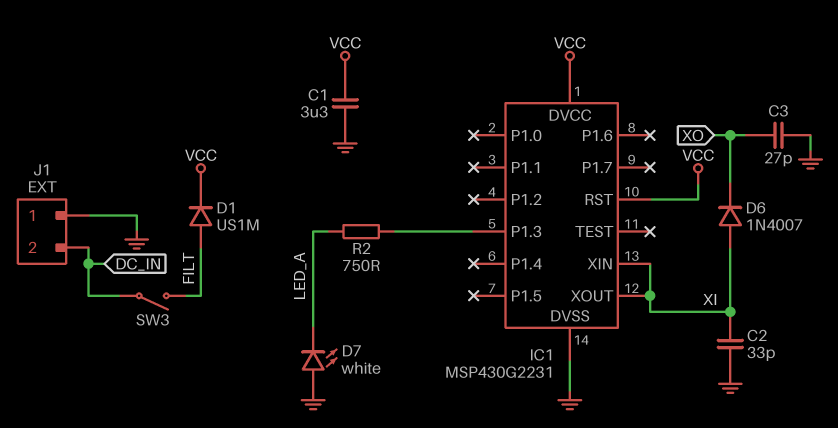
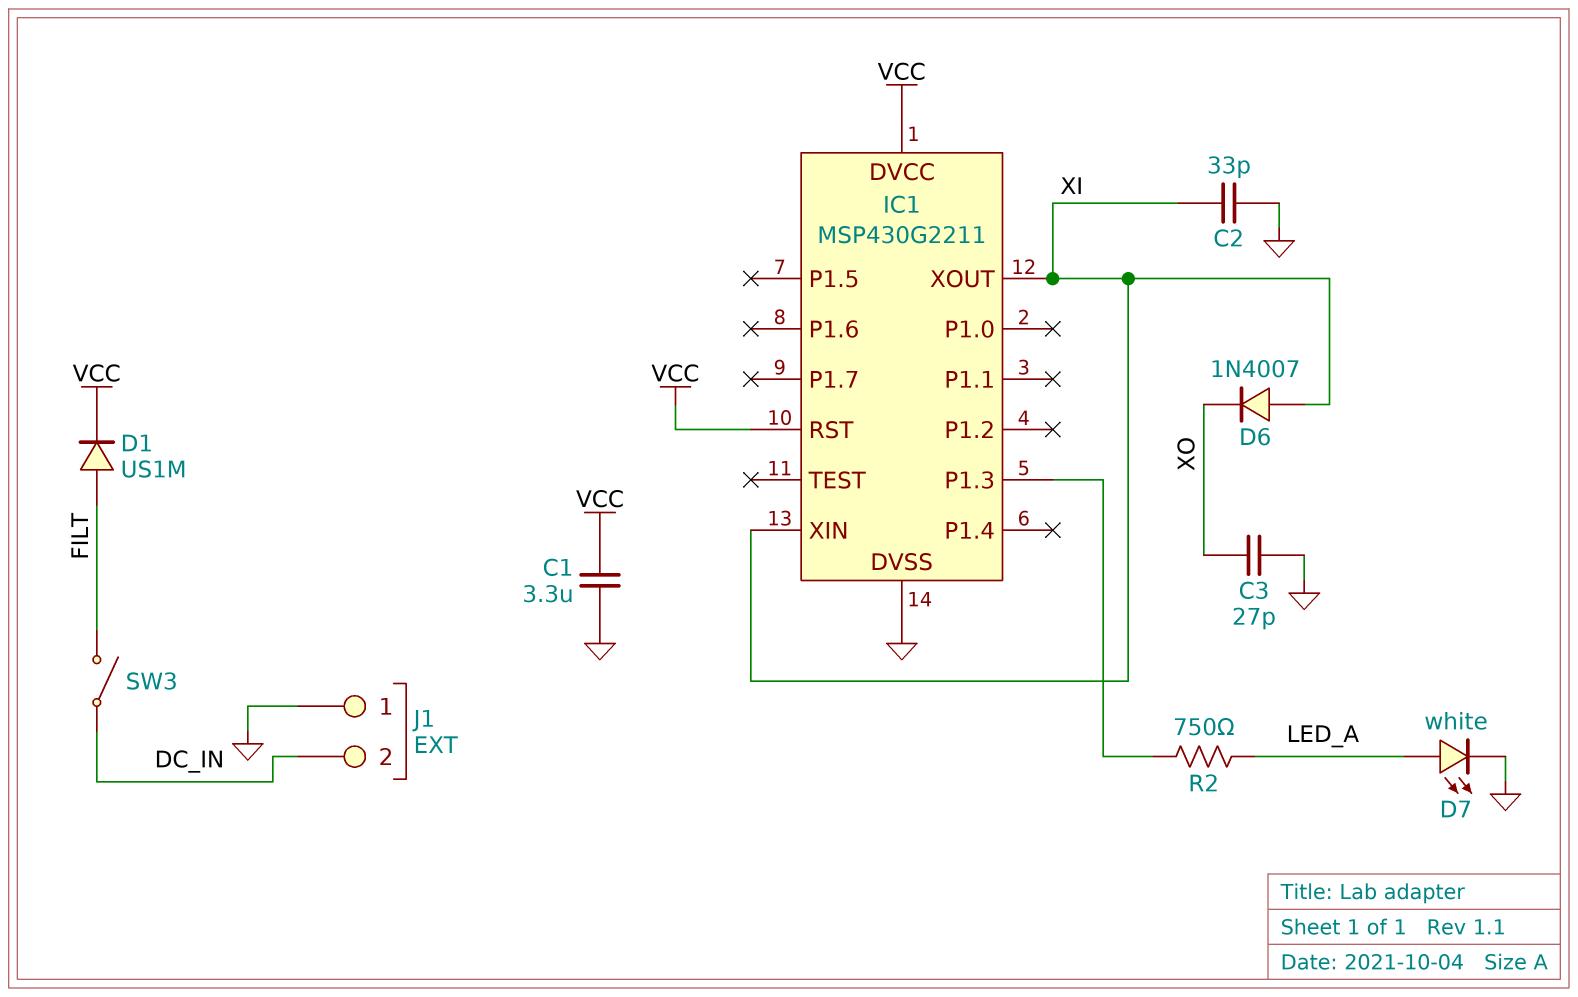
D7: LED white (A GND, K LED_A) -> LED white (A LED_A, K GND)
IC1: MSP430G2231 -> MSP430G2211

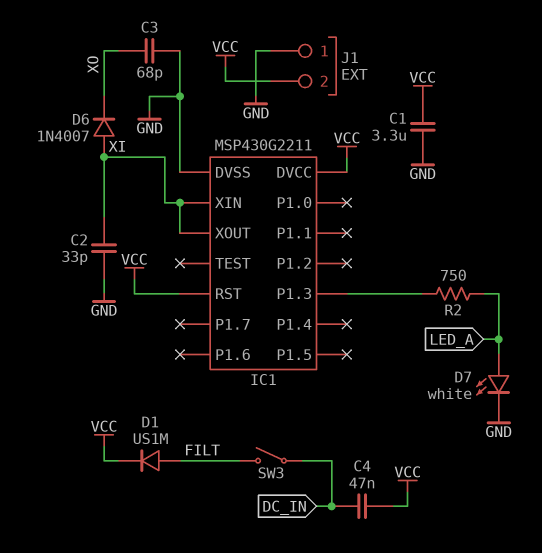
C3: 27pF (GND, XO) -> 68pF (GND, XO)
C4: none -> 47nF (DC_IN, VCC)
J1 pin 2: DC_IN -> VCC

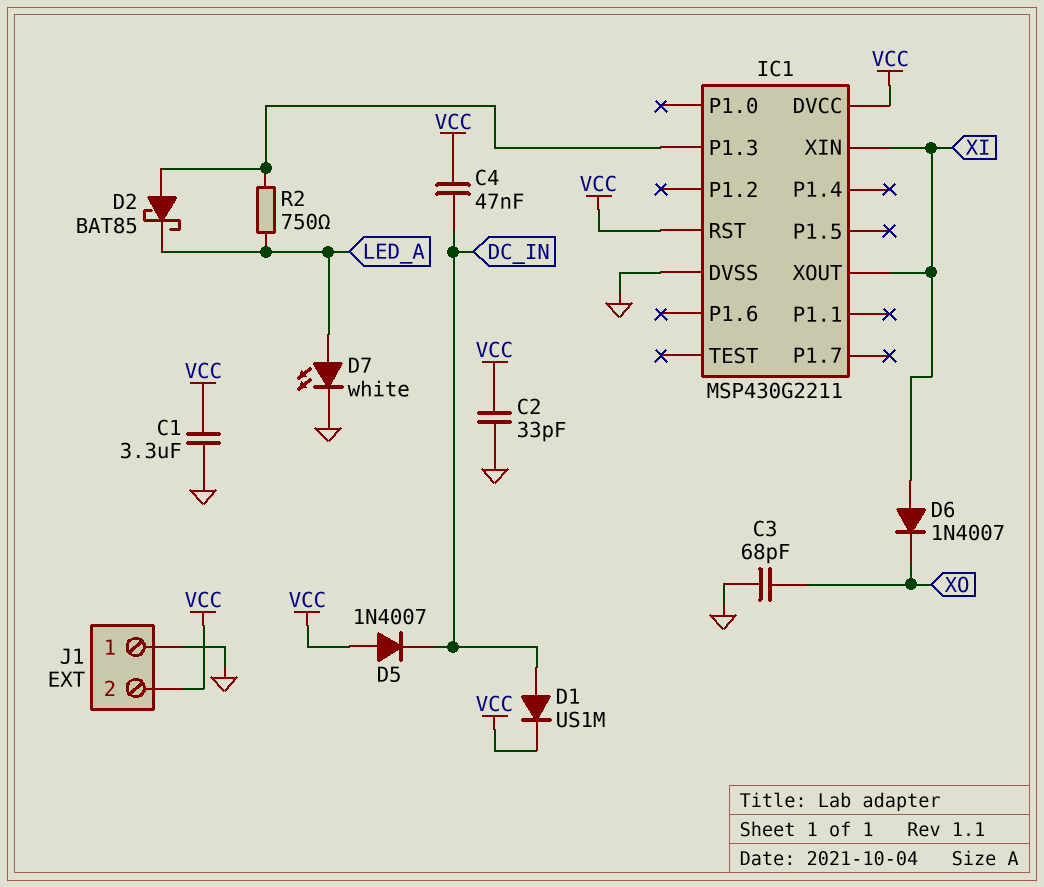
C2: 33pF (GND, XI) -> 33pF (GND, VCC)
D1: diode US1M (A FILT, K VCC) -> diode US1M (A DC_IN, K VCC)
D2: none -> schottky BAT85 (A IC1/P1.3, K LED_A)
D5: none -> diode 1N4007 (A VCC, K DC_IN)
SW3: switch (DC_IN, FILT) -> none

